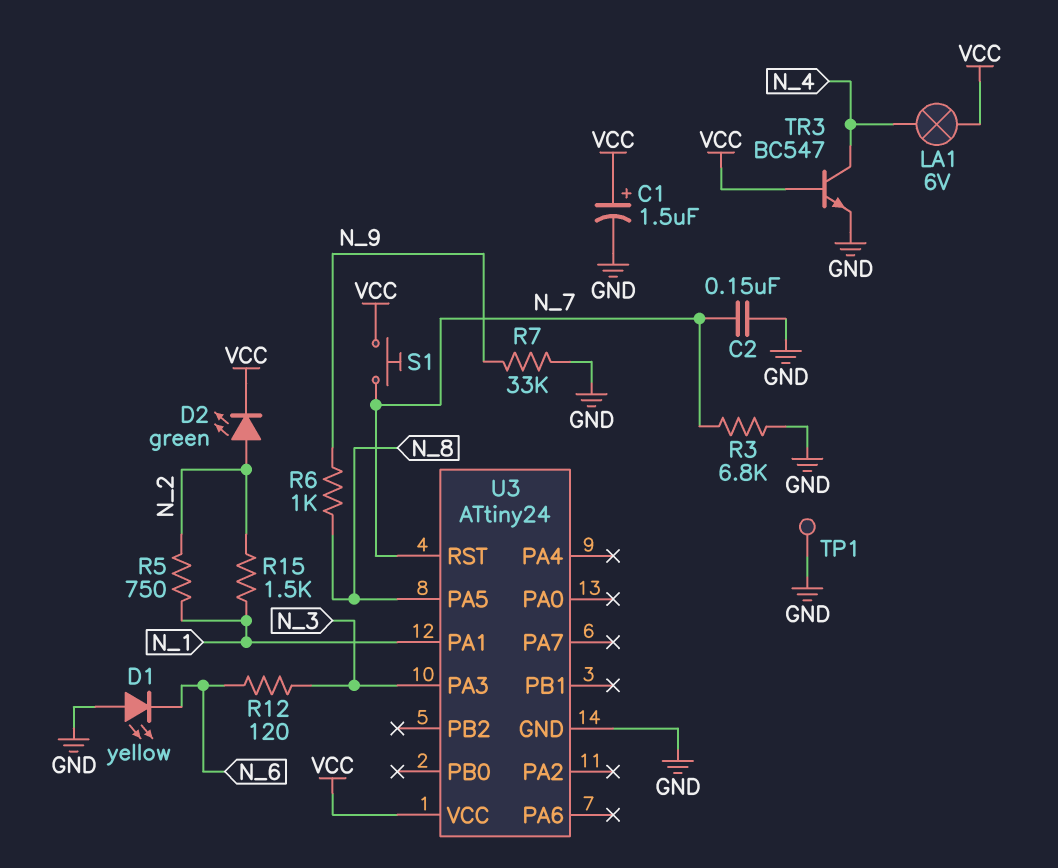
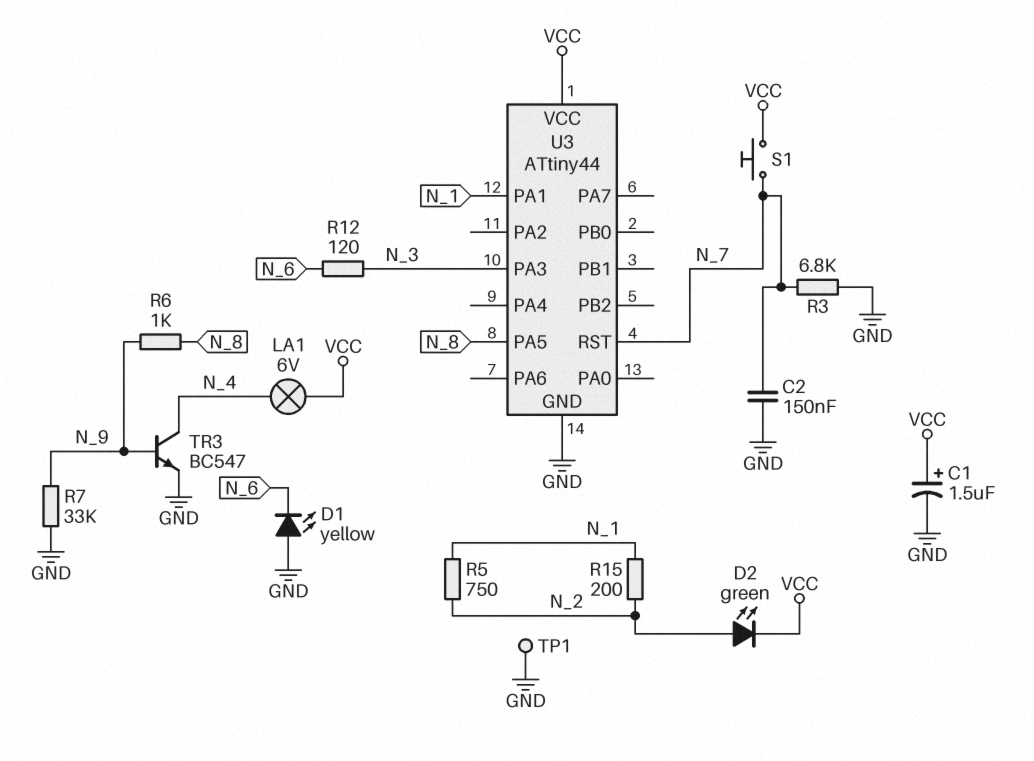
R15: 1.5k (N_1, N_2) -> 200 (N_1, N_2)
TR3: NPN BC547 (B VCC, C N_4, E GND) -> NPN BC547 (B N_9, C N_4, E GND)
U3: ATtiny24 -> ATtiny44

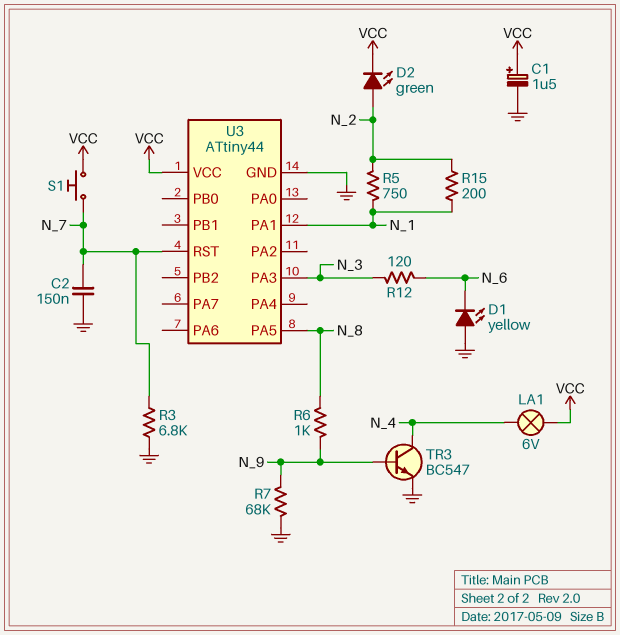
R7: 33k (GND, N_9) -> 68k (GND, N_9)
TP1: test point (GND) -> none

